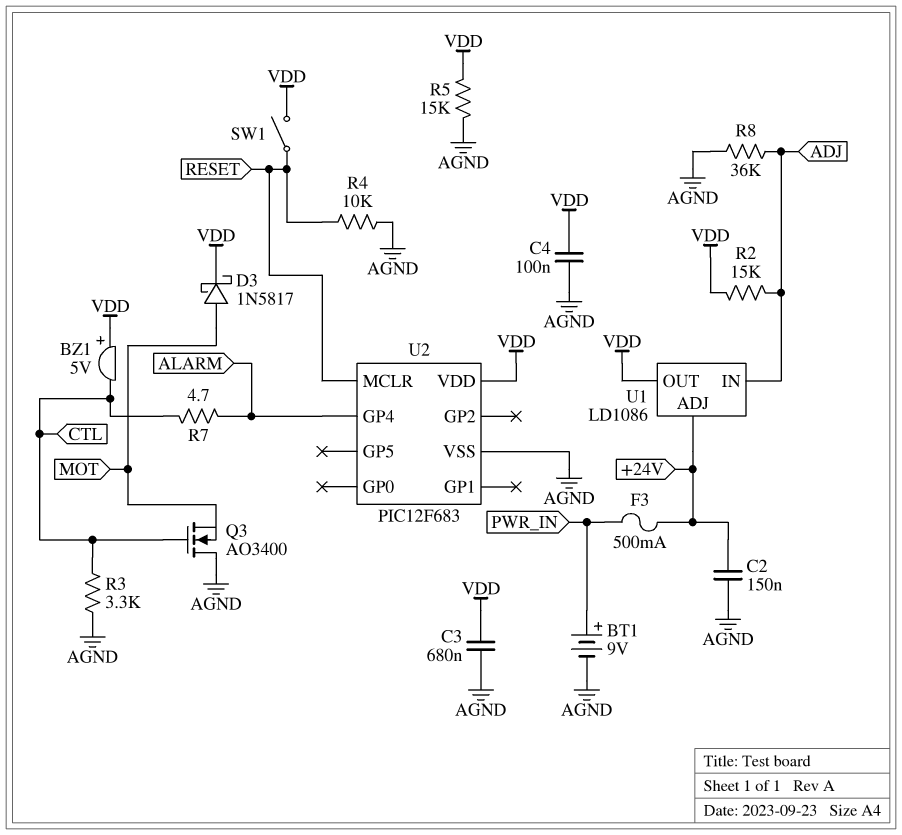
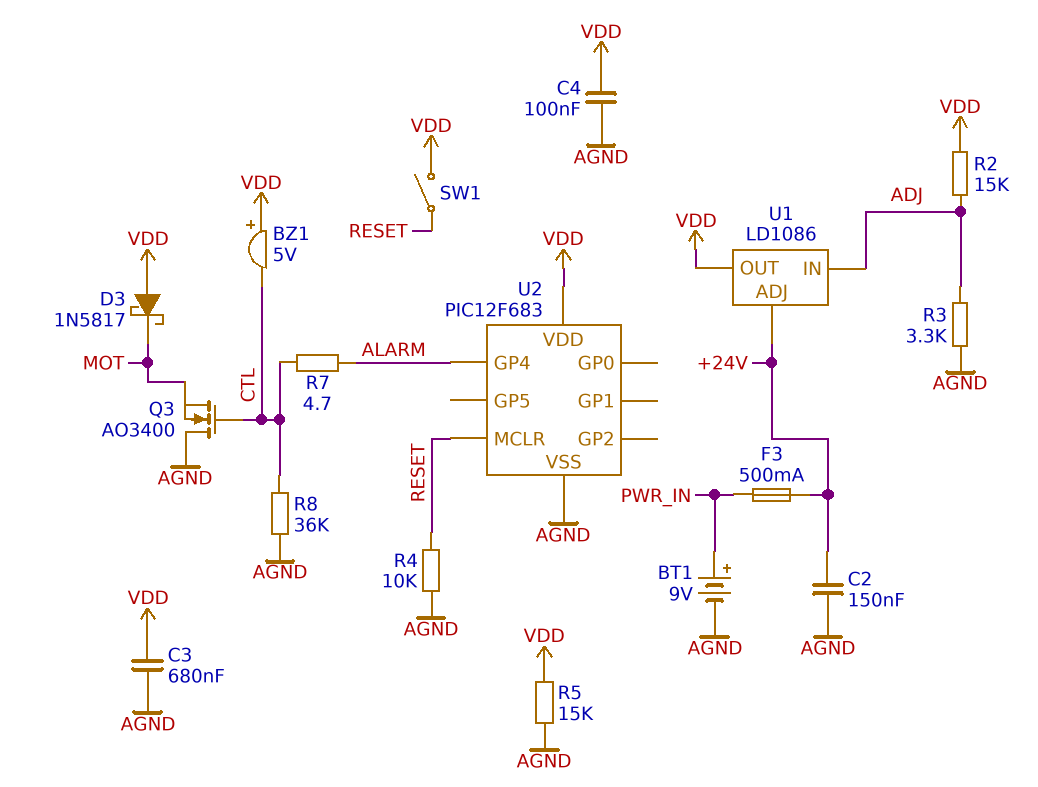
D3: schottky 1N5817 (A MOT, K VDD) -> schottky 1N5817 (A VDD, K MOT)
R3: 3.3k (AGND, CTL) -> 3.3k (ADJ, AGND)
R8: 36k (ADJ, AGND) -> 36k (AGND, CTL)

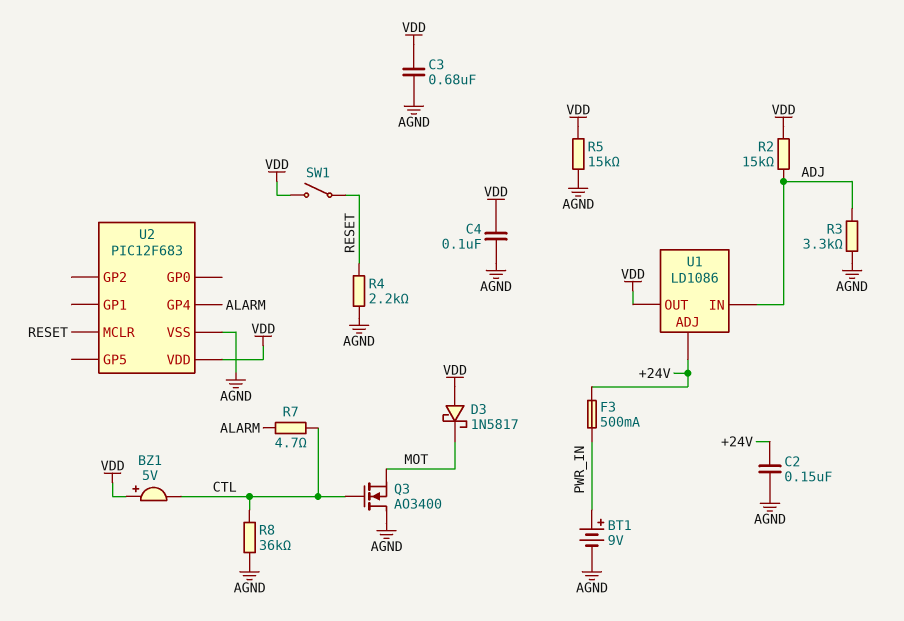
R4: 10k (AGND, RESET) -> 2.2k (AGND, RESET)

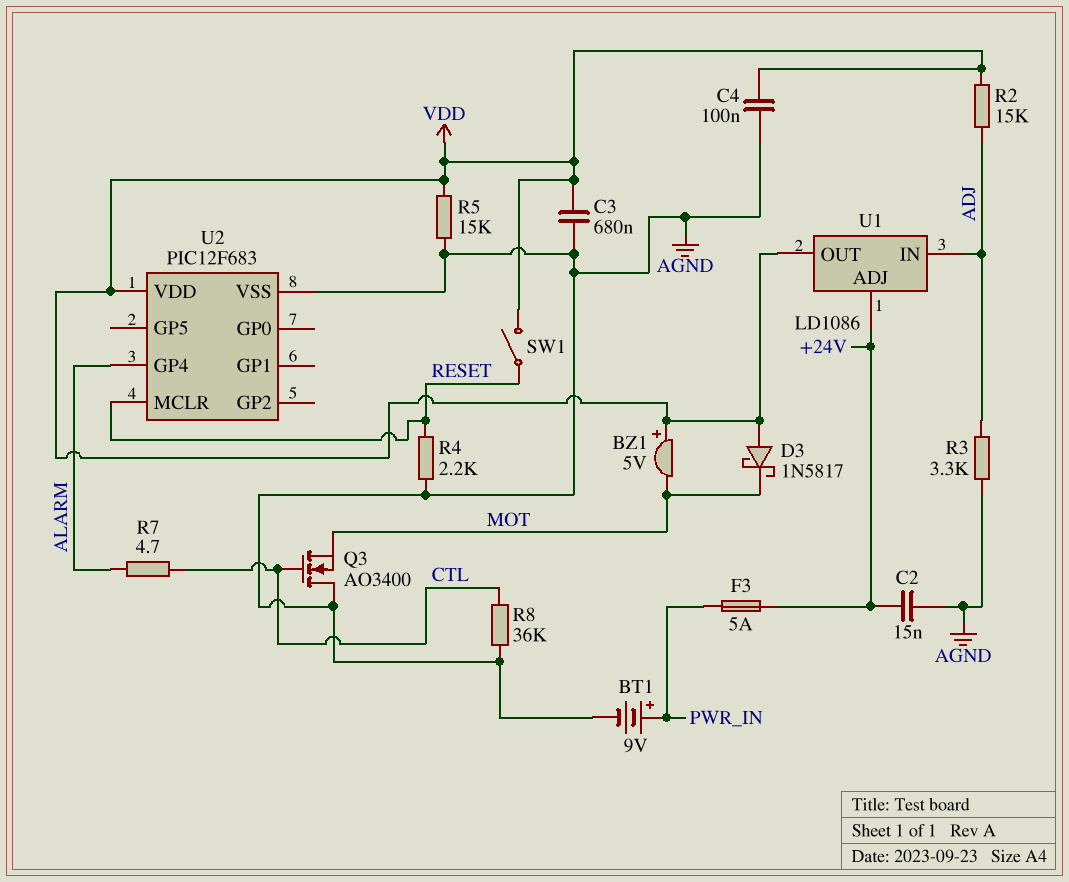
BZ1: buzzer 5V (plus VDD, minus CTL) -> buzzer 5V (plus VDD, minus MOT)
C2: 150nF (+24V, AGND) -> 15nF (+24V, AGND)
F3: 500mA (+24V, PWR_IN) -> 5A (+24V, PWR_IN)

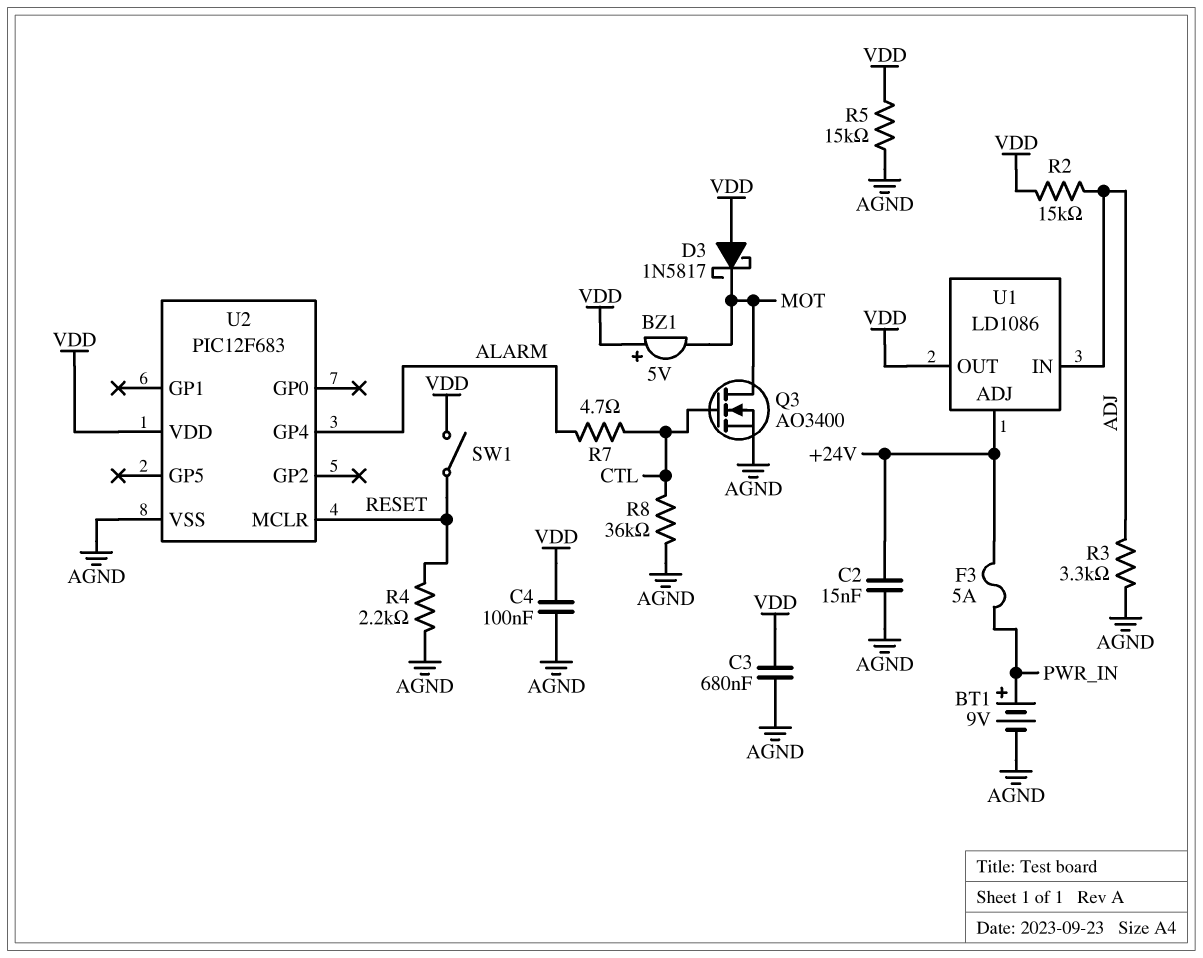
Q3: NMOS AO3400 (G CTL, D AGND, S MOT) -> NMOS AO3400 (G CTL, D MOT, S AGND)

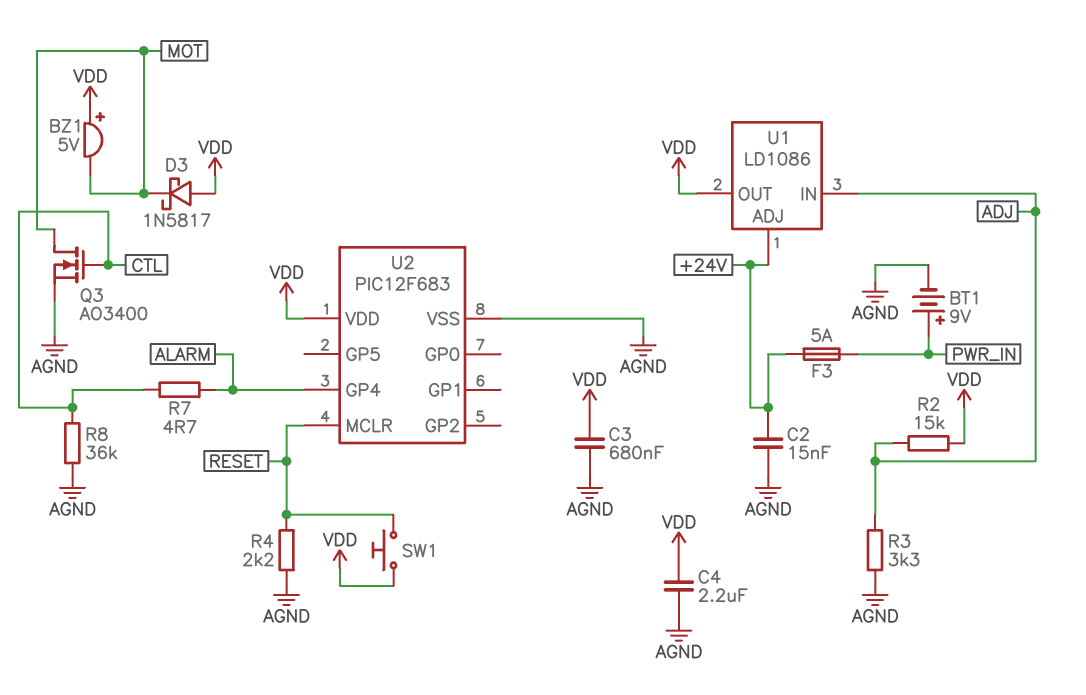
C4: 100nF (AGND, VDD) -> 2.2uF (AGND, VDD)
R5: 15k (AGND, VDD) -> none
SW1: switch (RESET, VDD) -> button (RESET, VDD)

